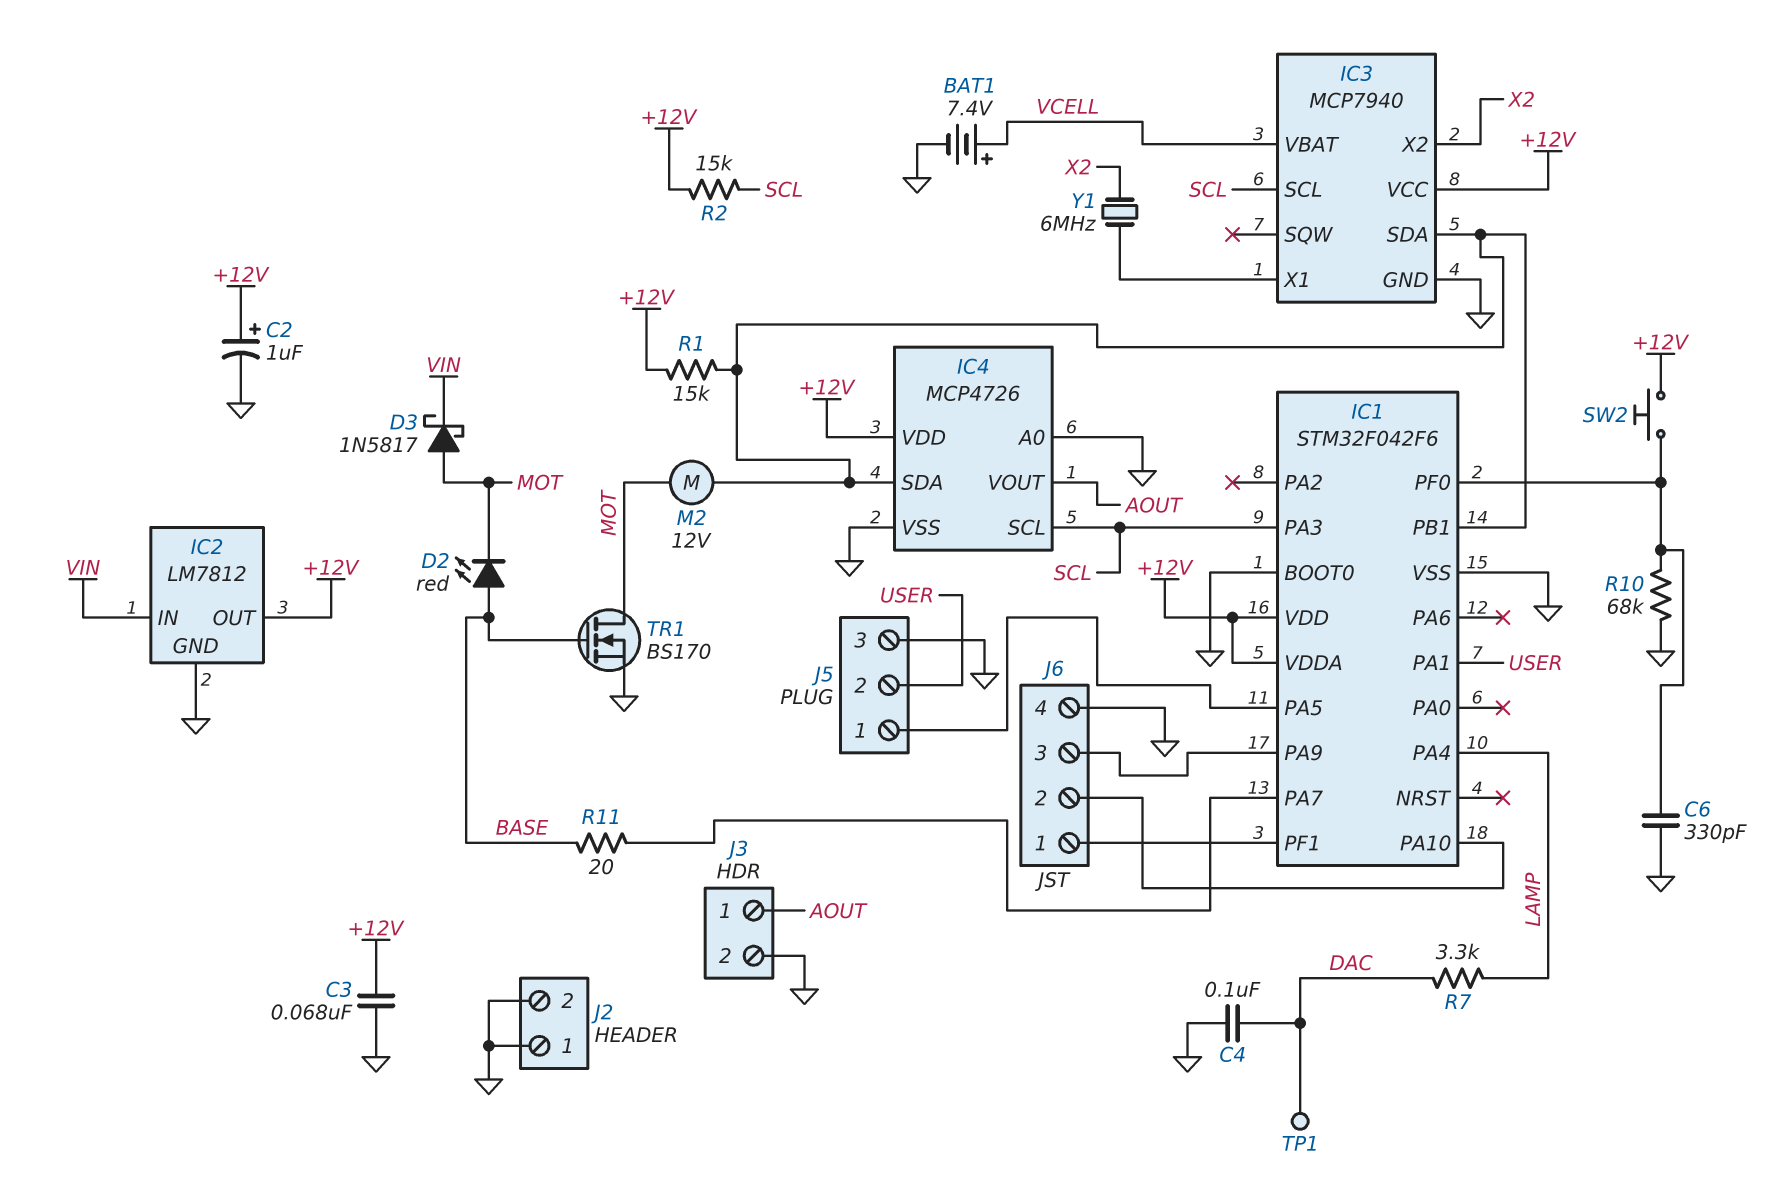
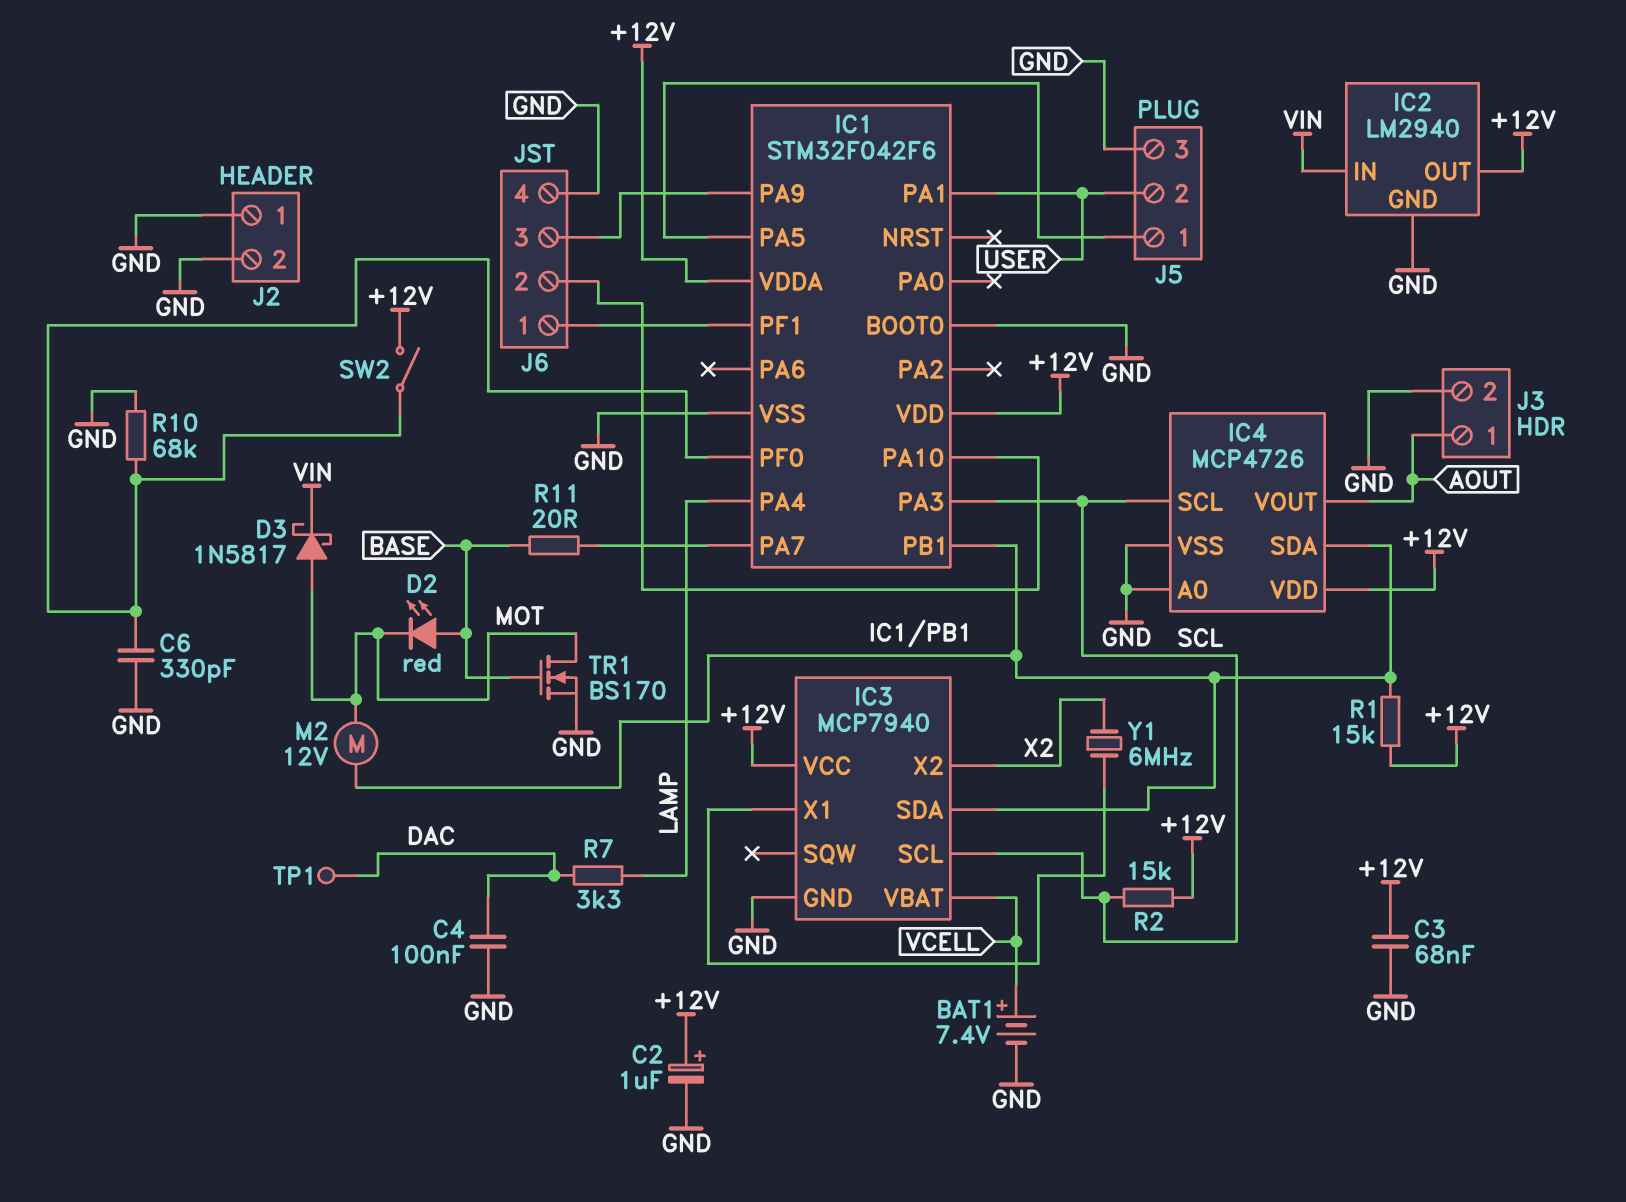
IC2: LM7812 -> LM2940
SW2: button (+12V, IC1/PF0) -> switch (+12V, IC1/PF0)

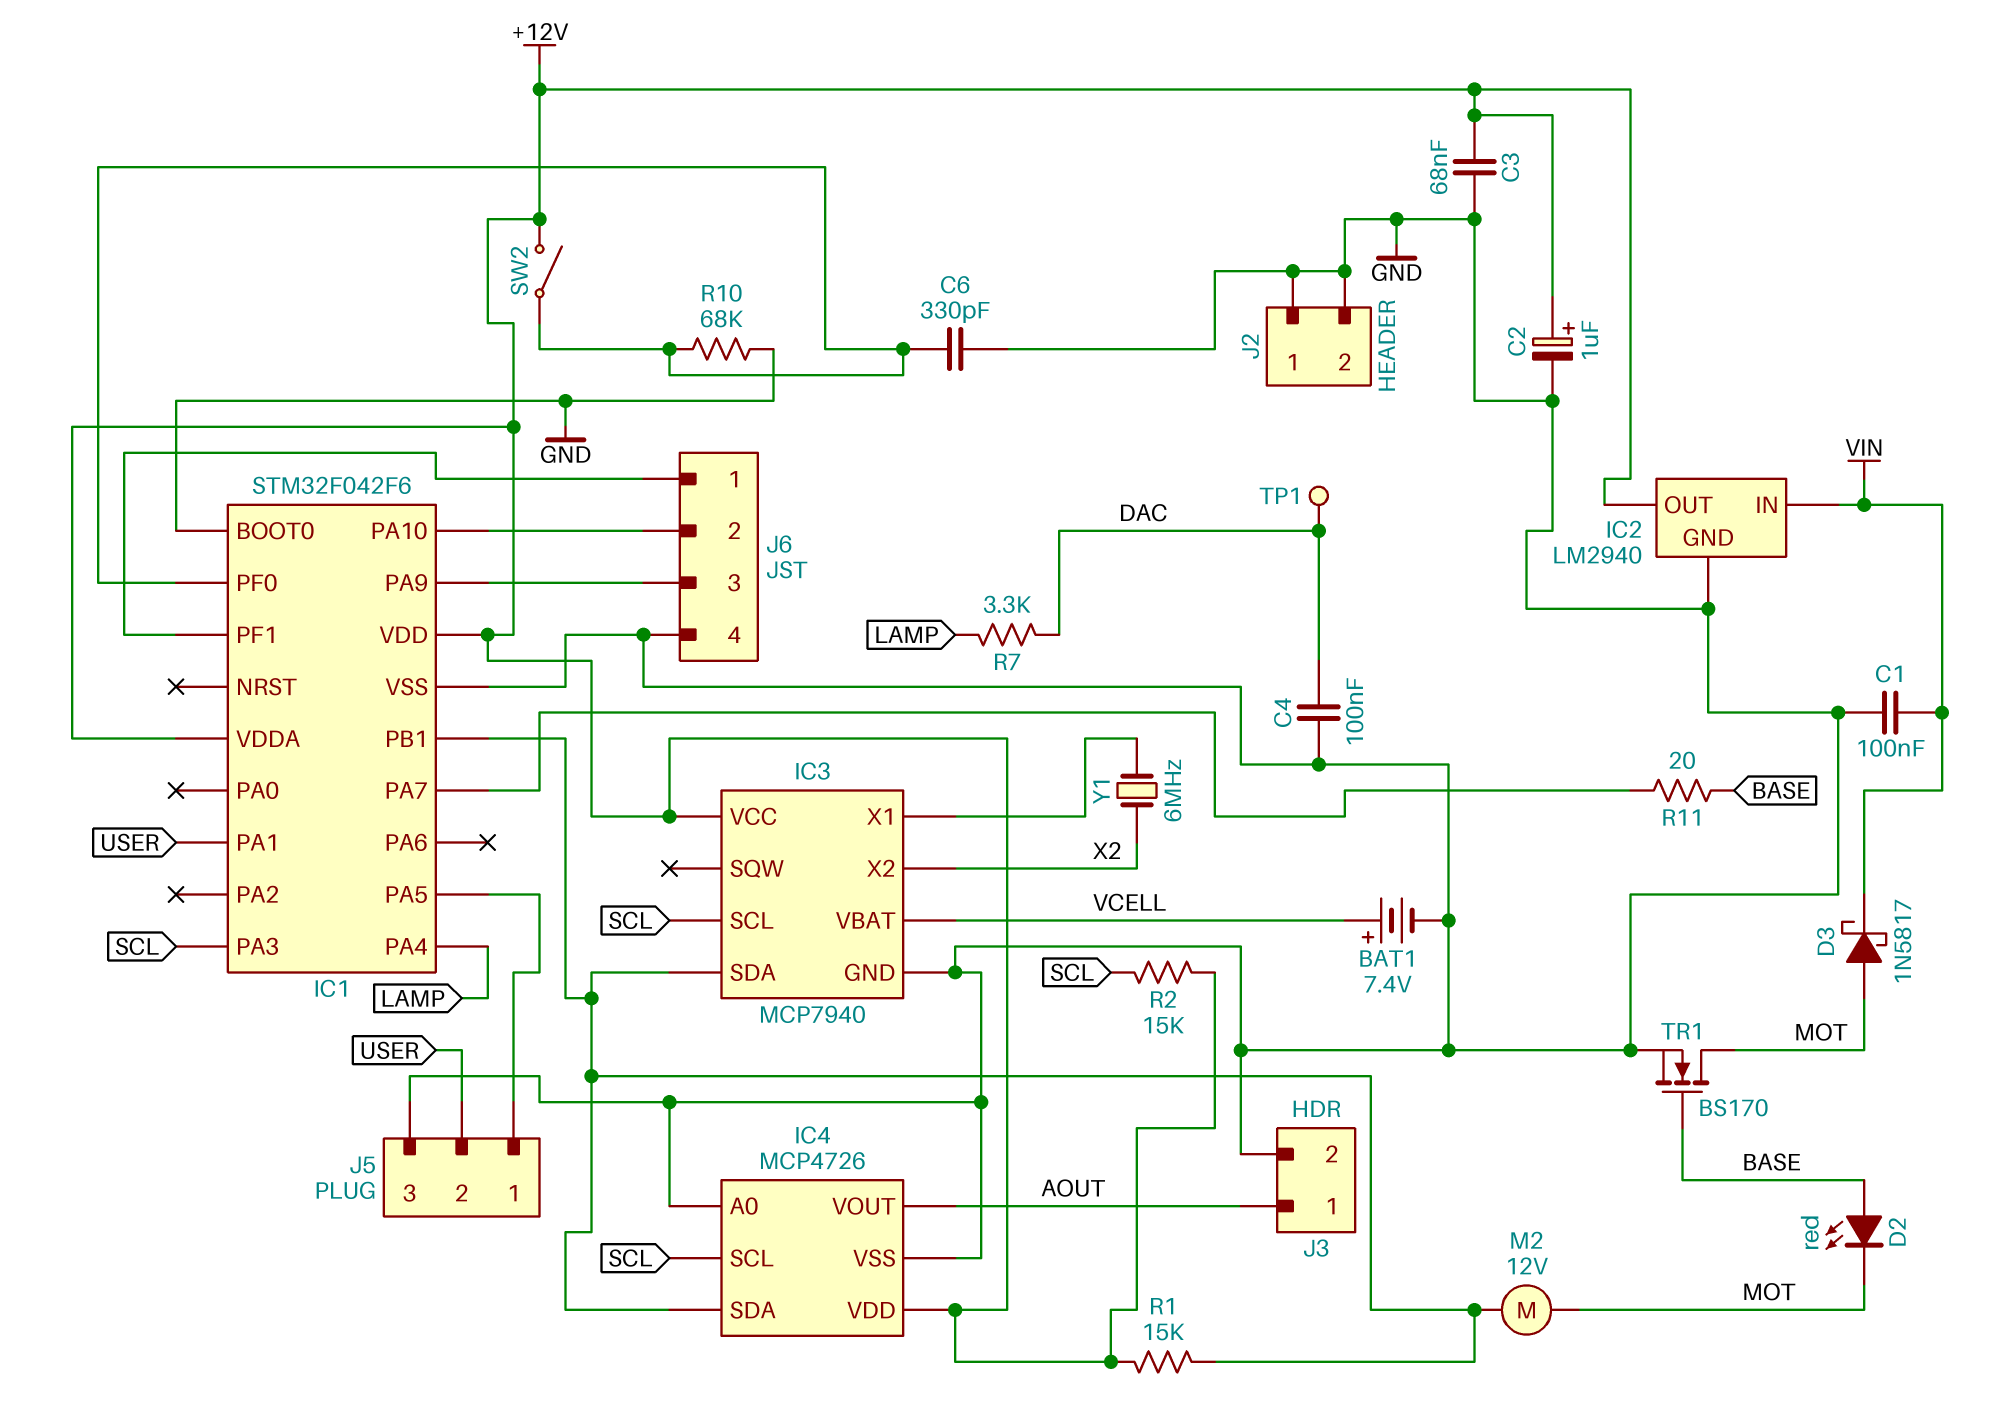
C1: none -> 100nF (GND, VIN)

